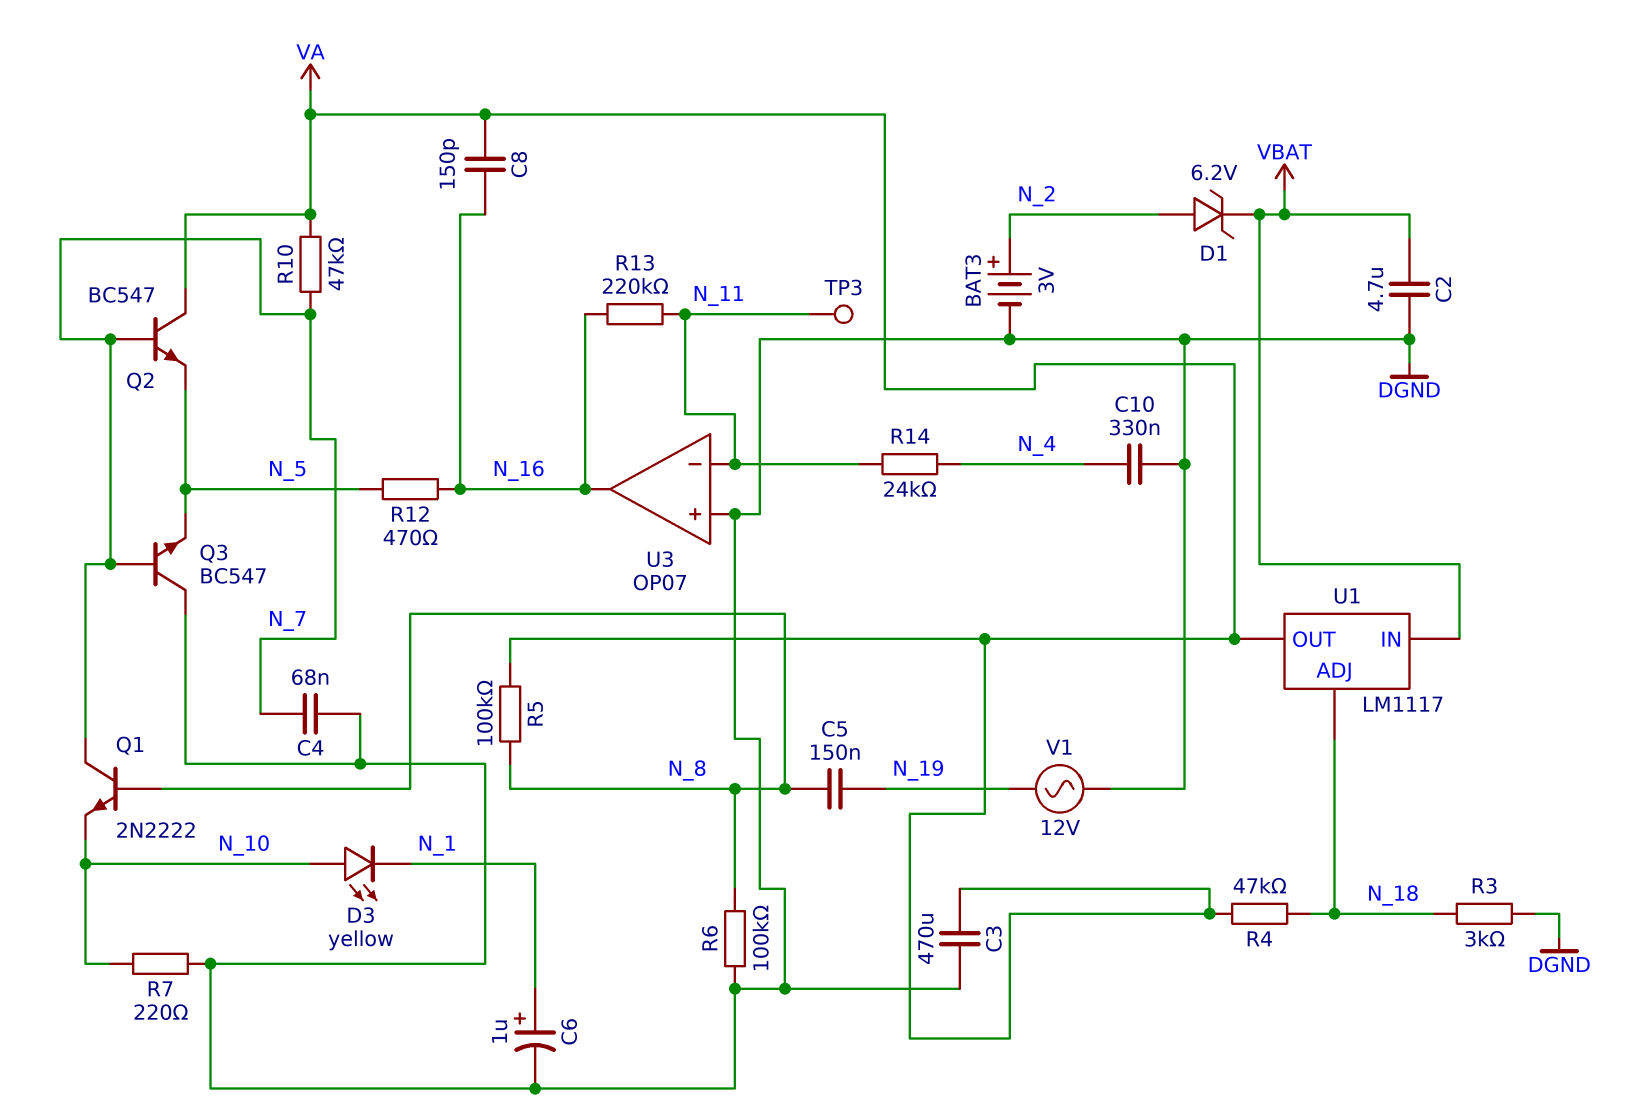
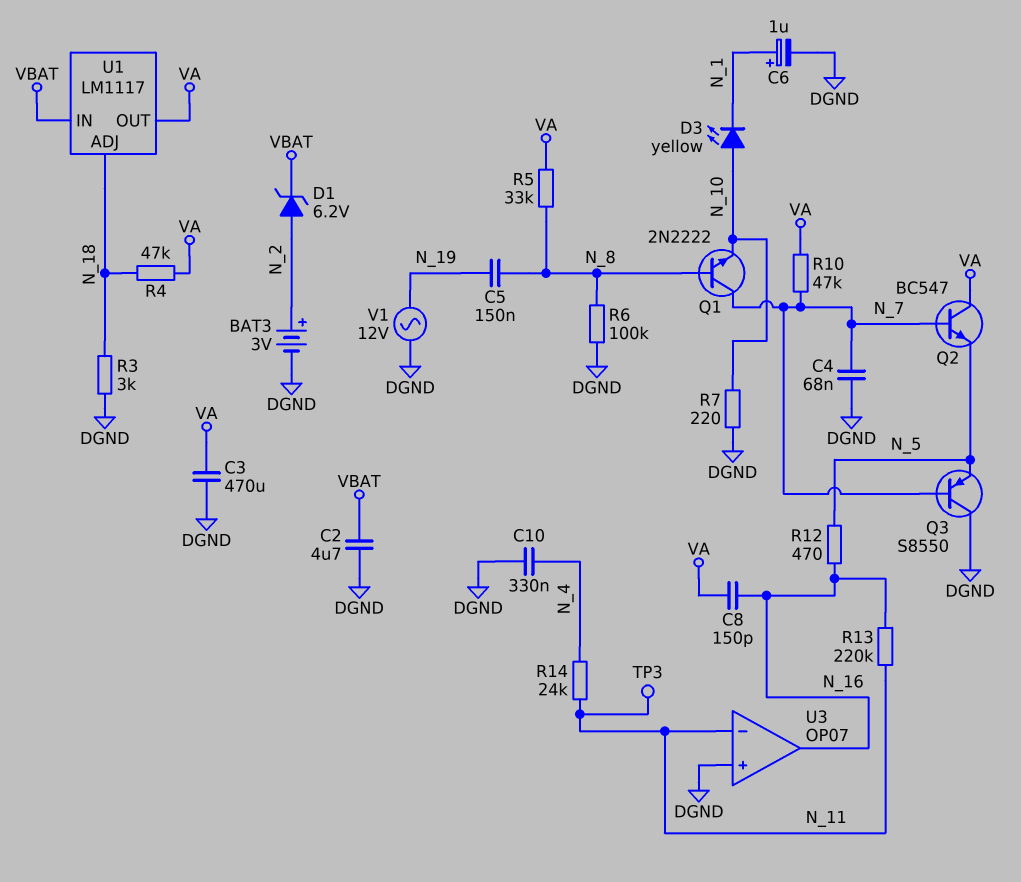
Q3: NPN BC547 (B N_7, C DGND, E N_5) -> PNP S8550 (B N_7, C DGND, E N_5)
R5: 100k (N_8, VA) -> 33k (N_8, VA)

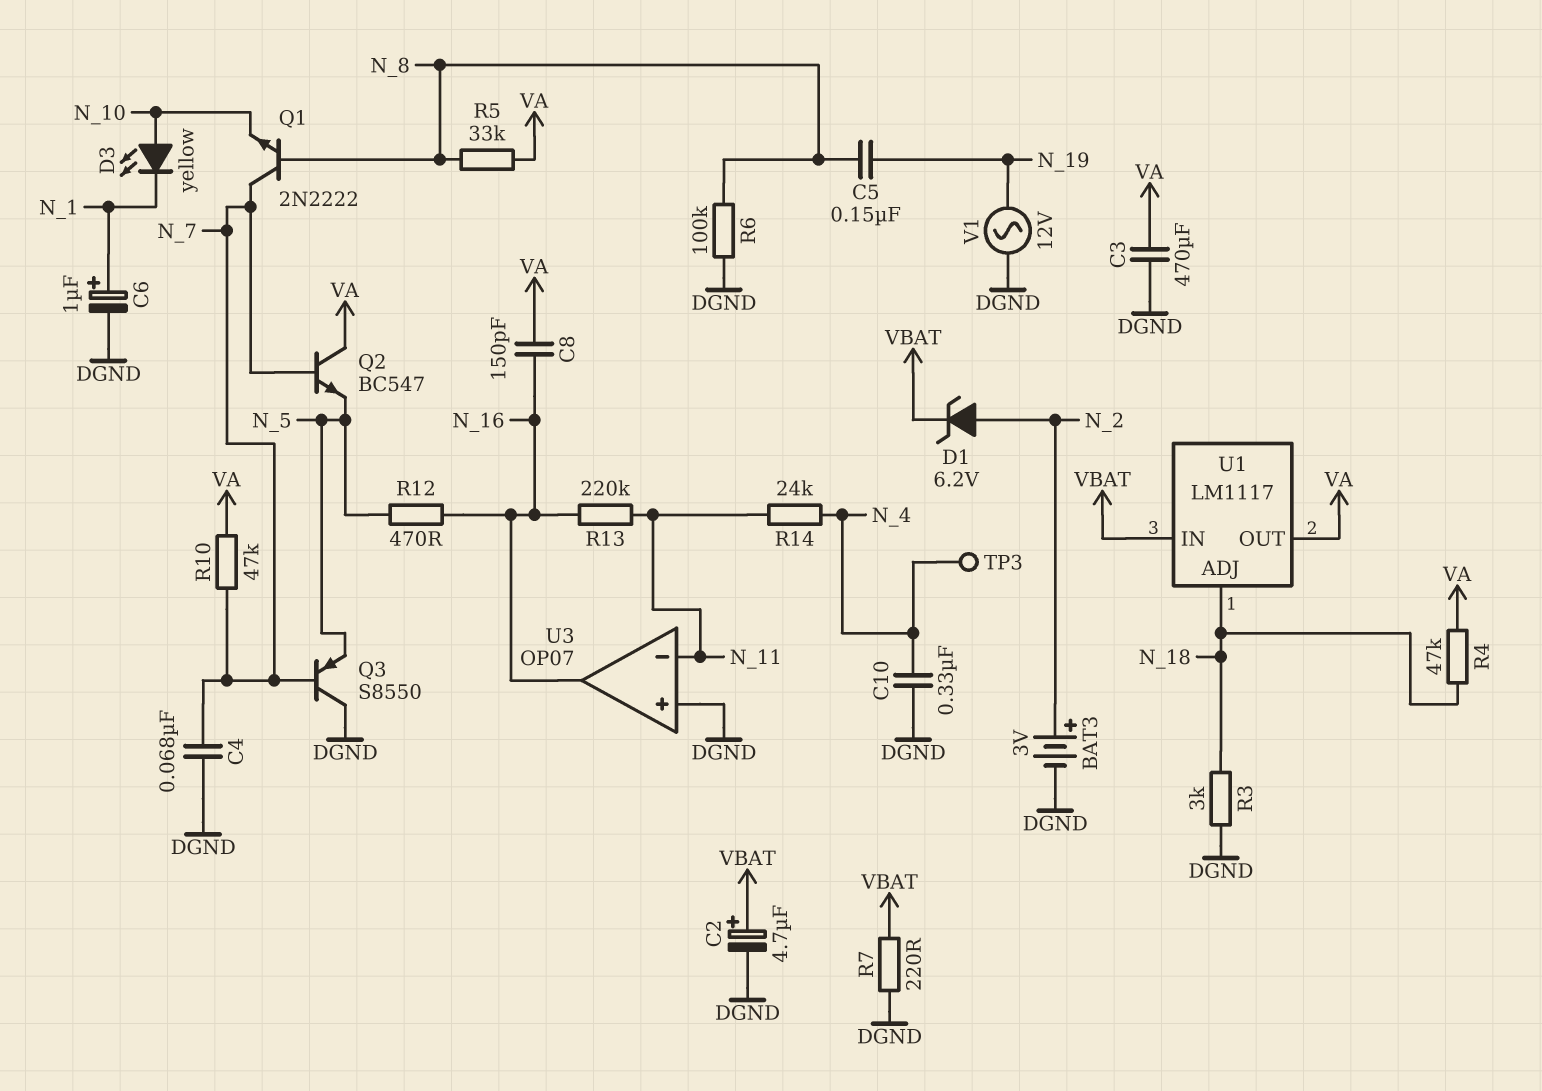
C2: 4.7uF (DGND, VBAT) -> 4.7uF (plus VBAT, minus DGND)
R7: 220 (DGND, N_10) -> 220 (DGND, VBAT)
TP3: test point (N_11) -> test point (N_4)

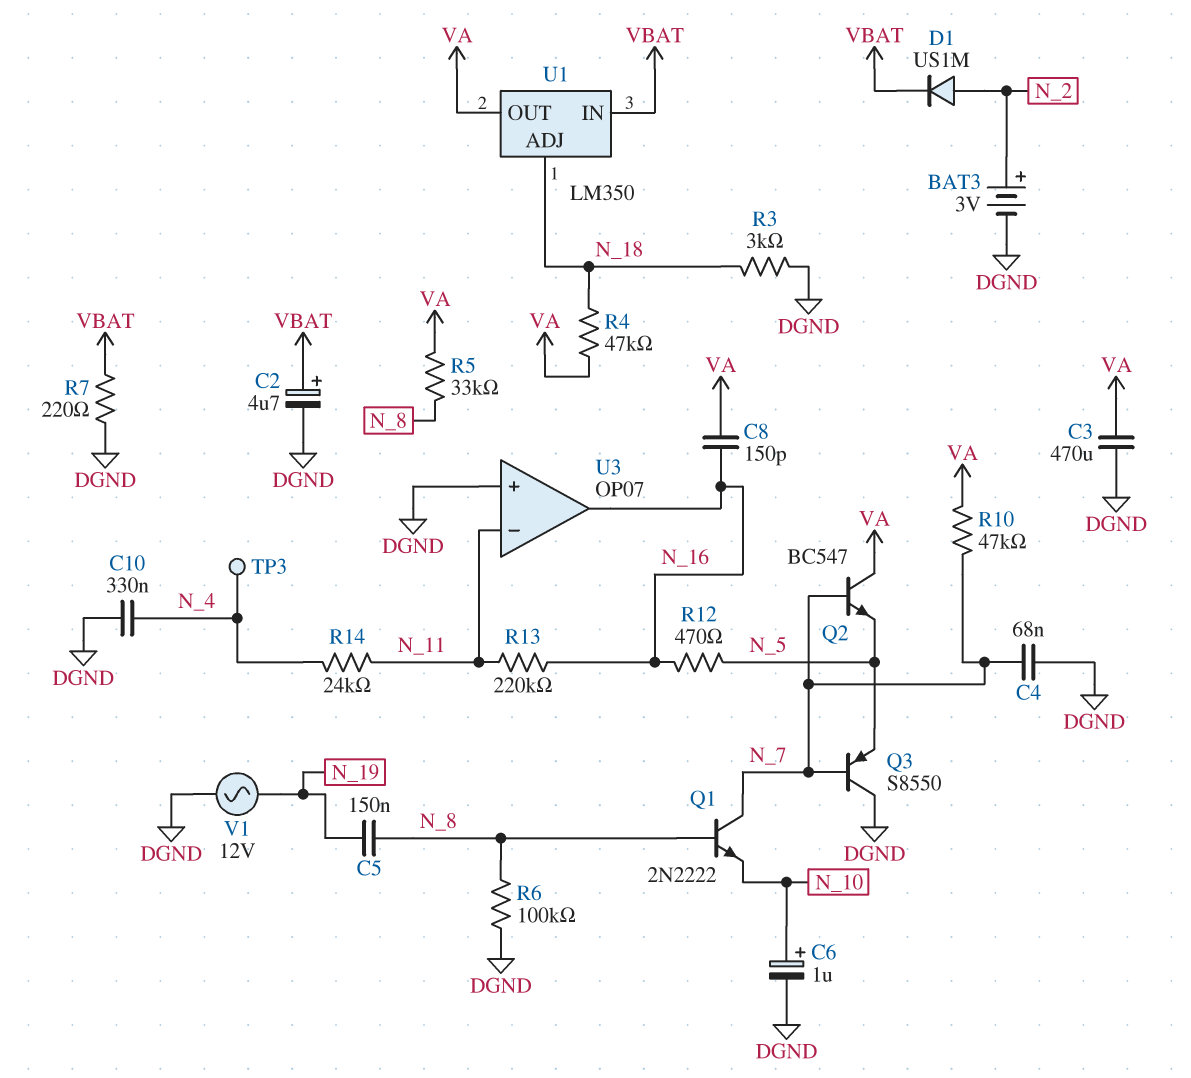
C6: 1uF (plus N_1, minus DGND) -> 1uF (plus N_10, minus DGND)
D1: zener 6.2V (A N_2, K VBAT) -> diode US1M (A N_2, K VBAT)
D3: LED yellow (A N_10, K N_1) -> none
U1: LM1117 -> LM350

